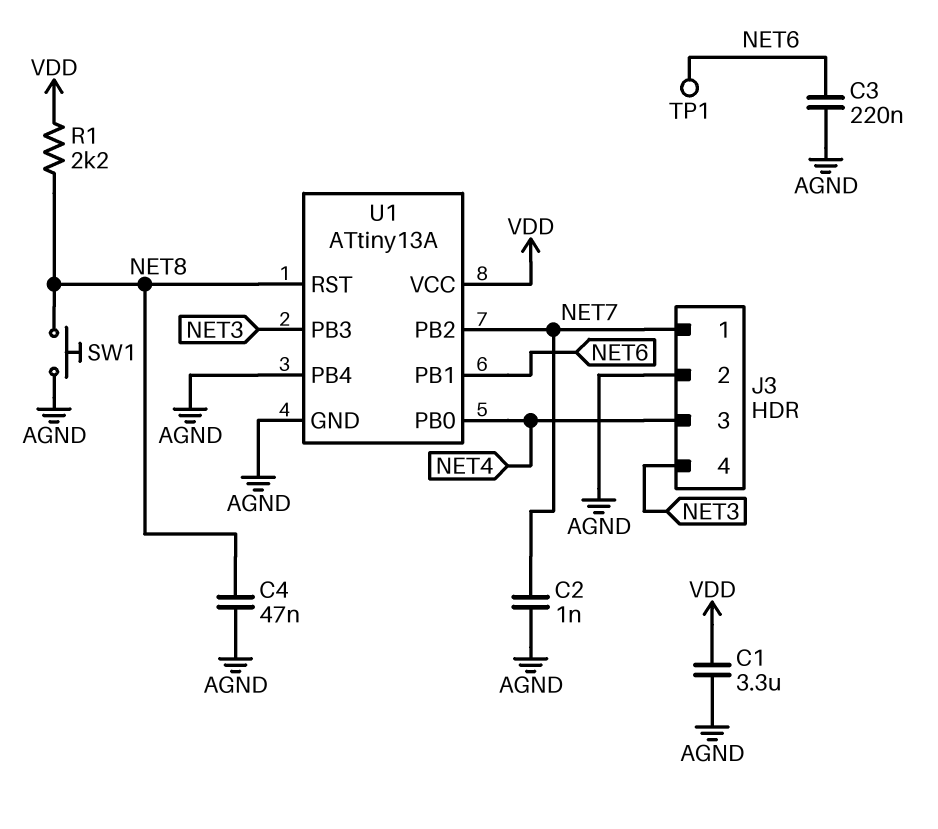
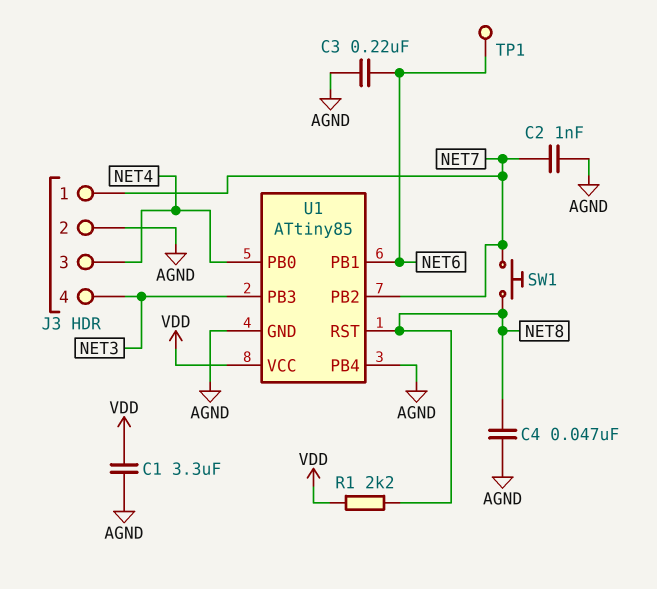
SW1: button (AGND, NET8) -> button (NET7, NET8)
U1: ATtiny13A -> ATtiny85

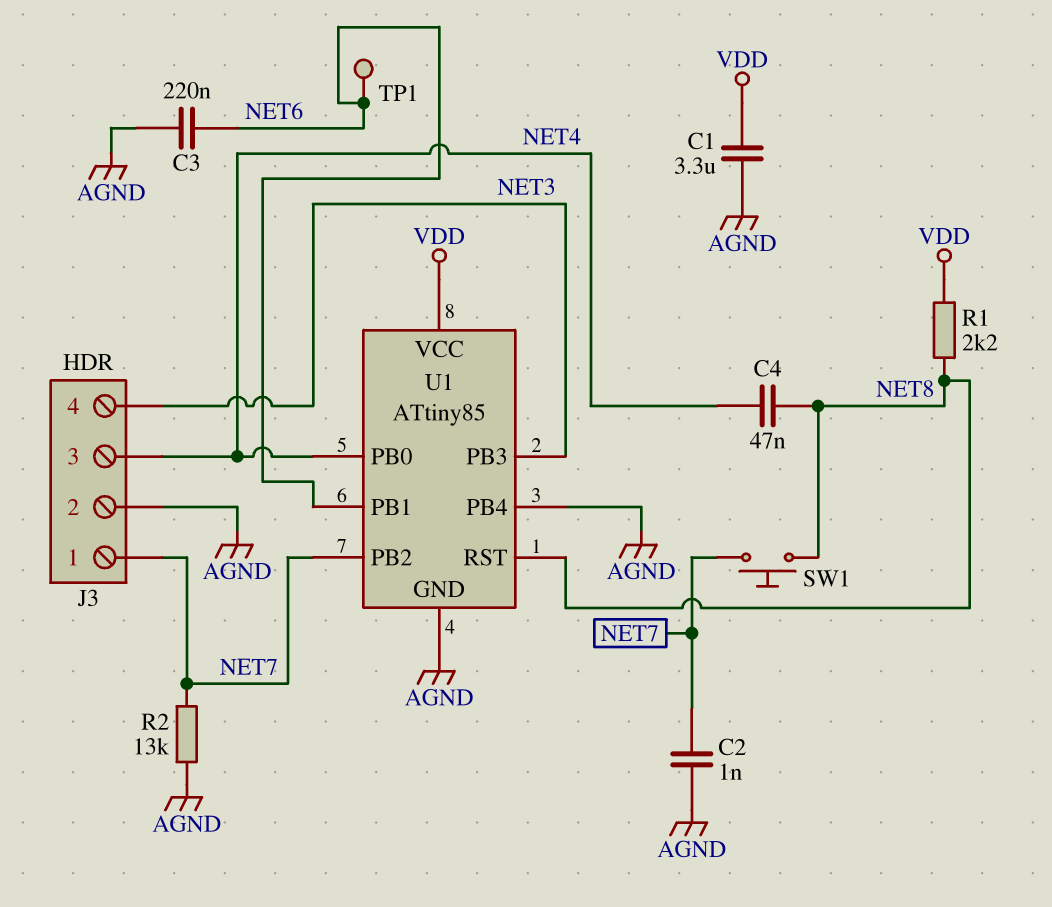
C4: 47nF (AGND, NET8) -> 47nF (NET4, NET8)
R2: none -> 13k (AGND, NET7)

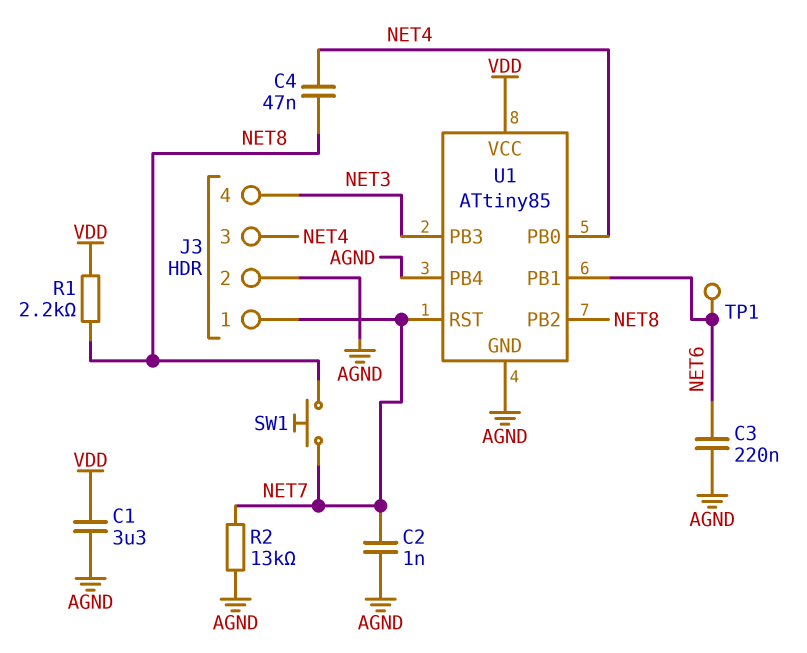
U1 pin PB2: NET7 -> NET8
U1 pin RST: NET8 -> NET7

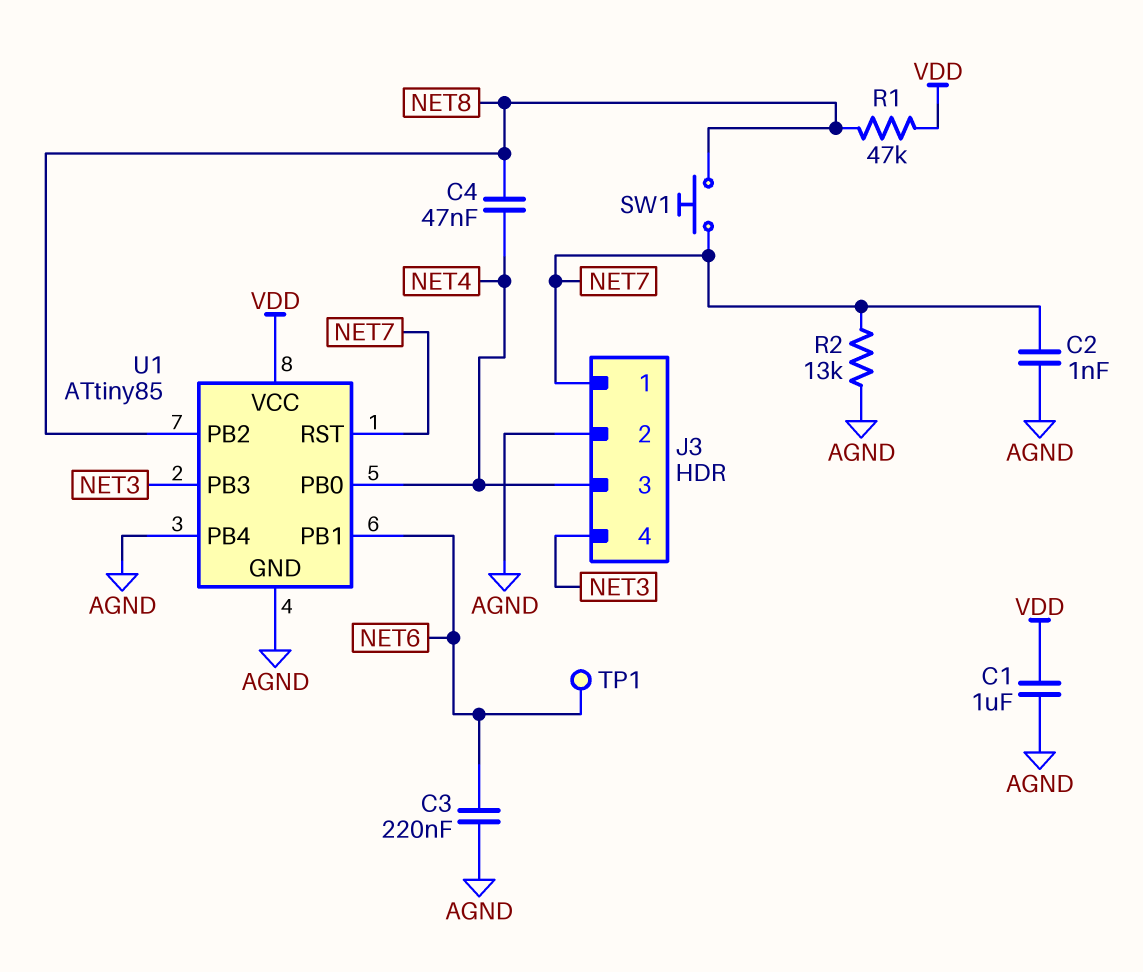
C1: 3.3uF (AGND, VDD) -> 1uF (AGND, VDD)
R1: 2.2k (NET8, VDD) -> 47k (NET8, VDD)

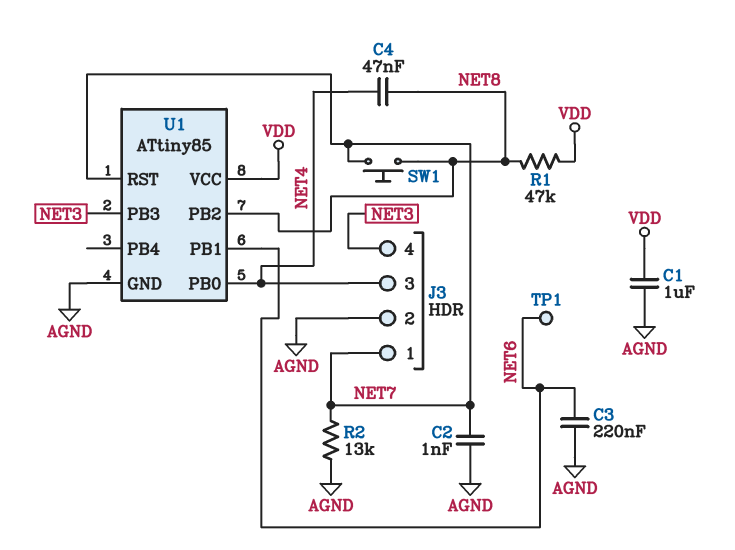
U1 pin PB4: AGND -> none

